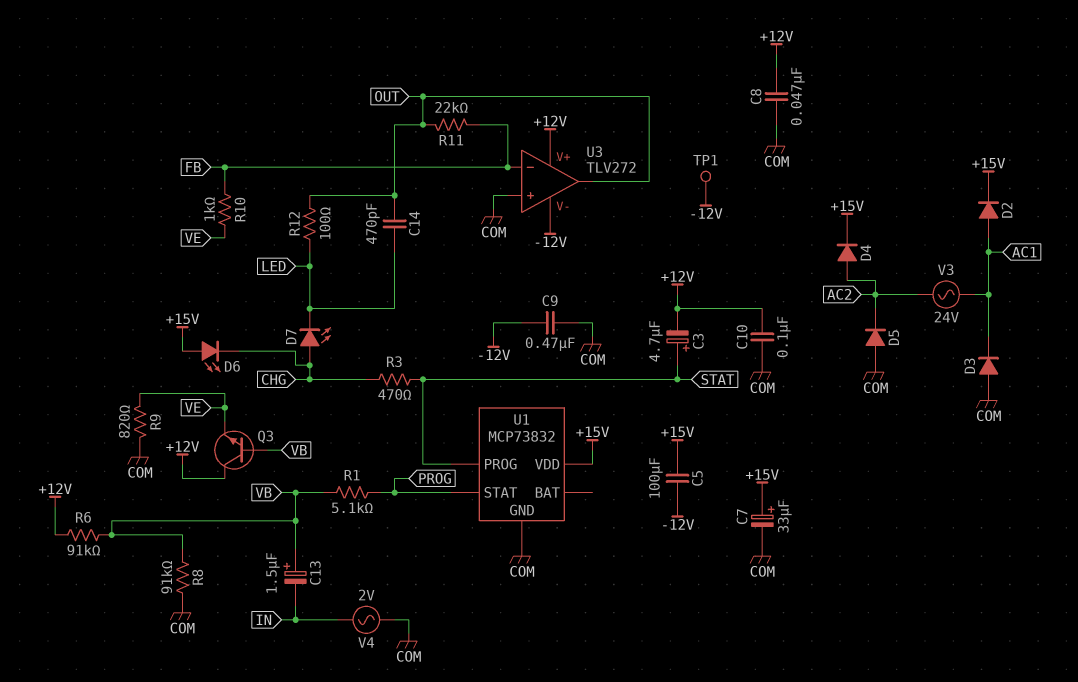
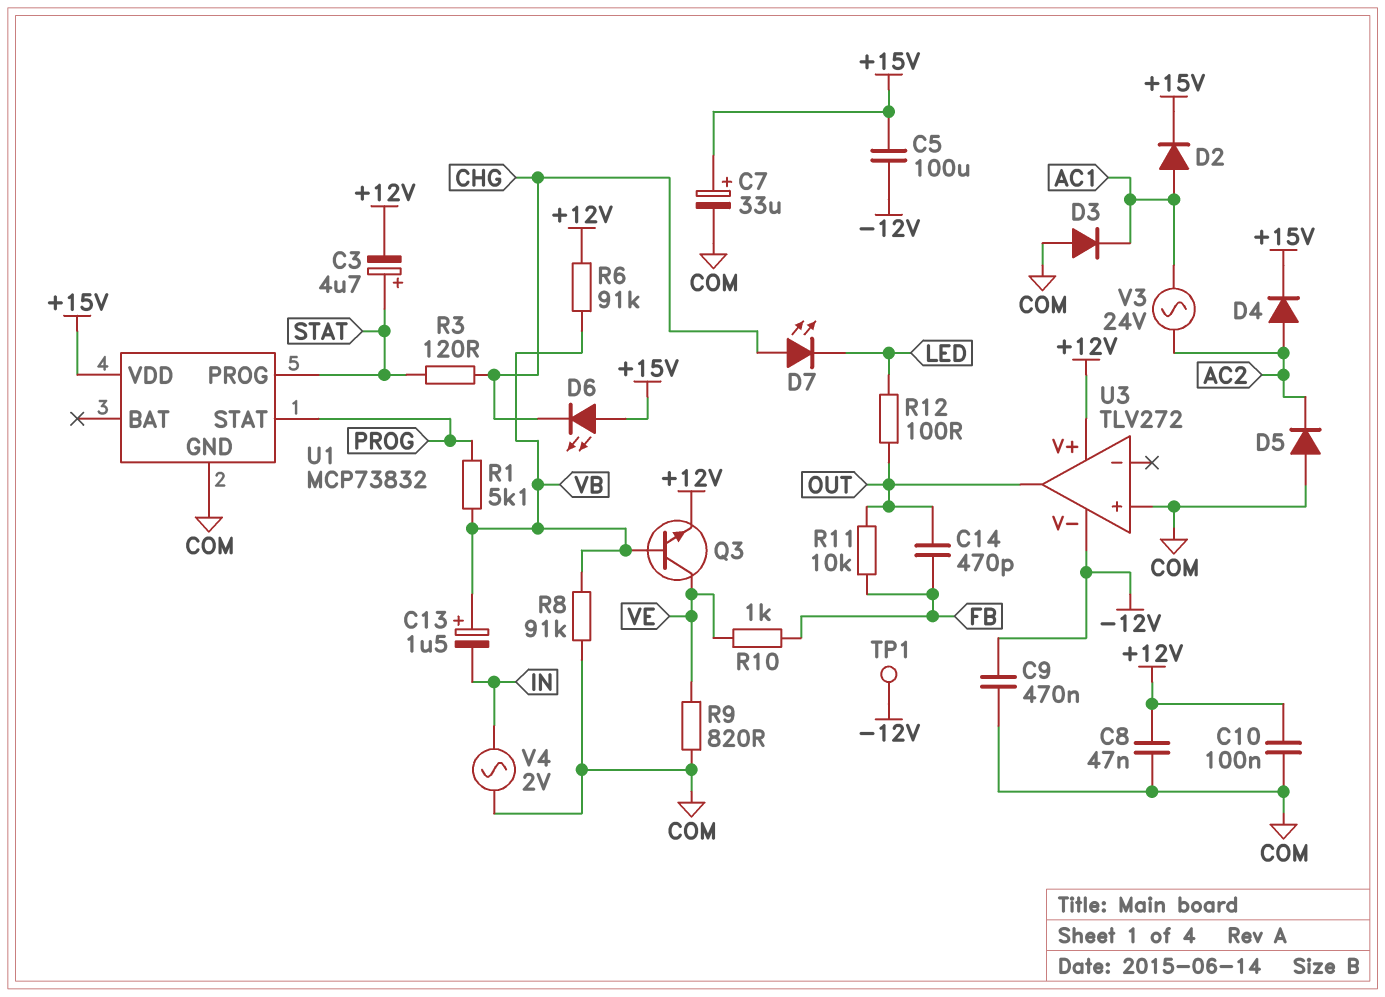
C14: 470pF (LED, OUT) -> 470pF (FB, OUT)
Q3: NPN (B VB, C +12V, E VE) -> NPN (B VB, C VE, E +12V)
R3: 470 (CHG, STAT) -> 120 (CHG, STAT)
R11: 22k (FB, OUT) -> 10k (FB, OUT)
U3 pin in-: FB -> none

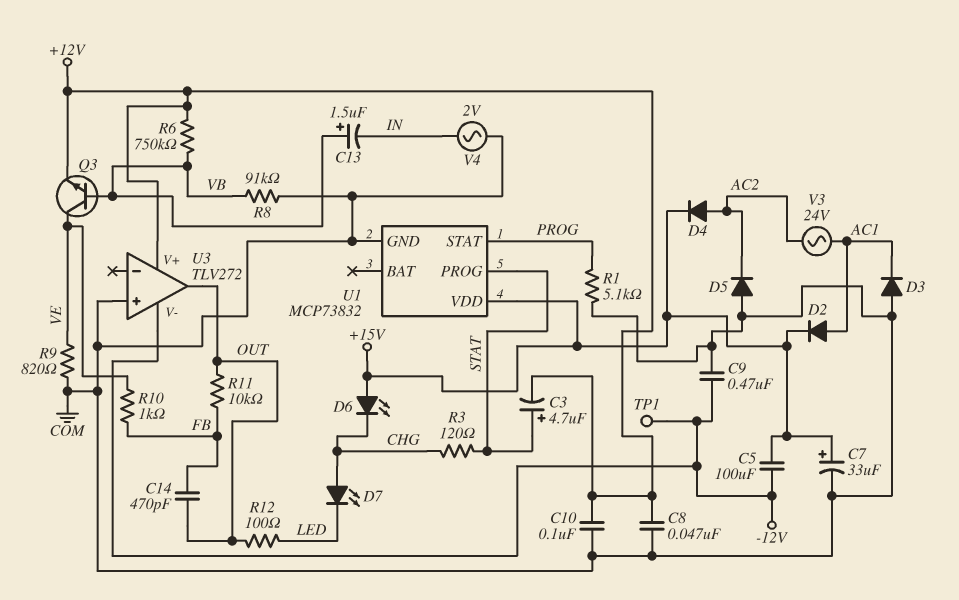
R1: 5.1k (PROG, VB) -> 5.1k (COM, PROG)
R6: 91k (+12V, VB) -> 750k (+12V, VB)

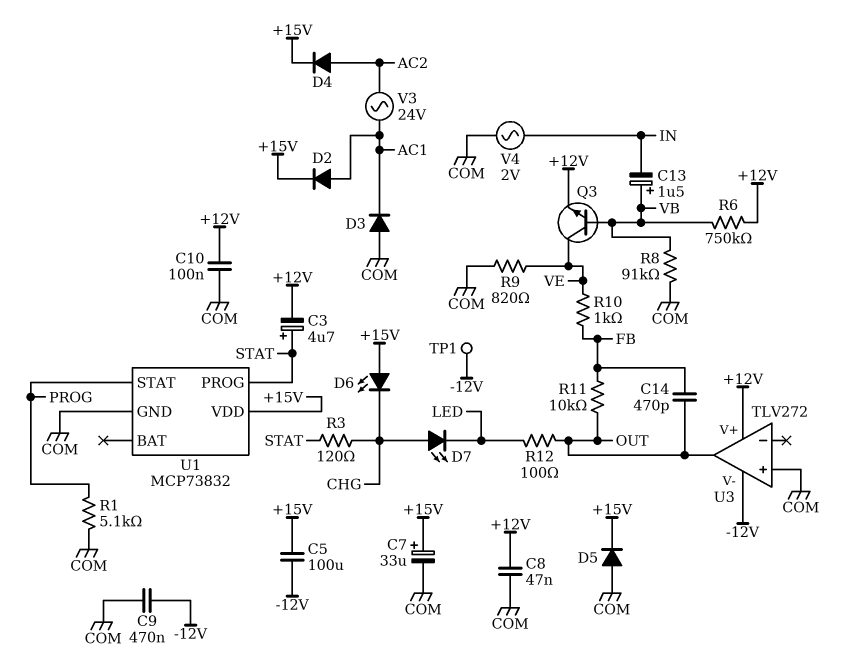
D5: diode (A COM, K AC2) -> diode (A COM, K +15V)

